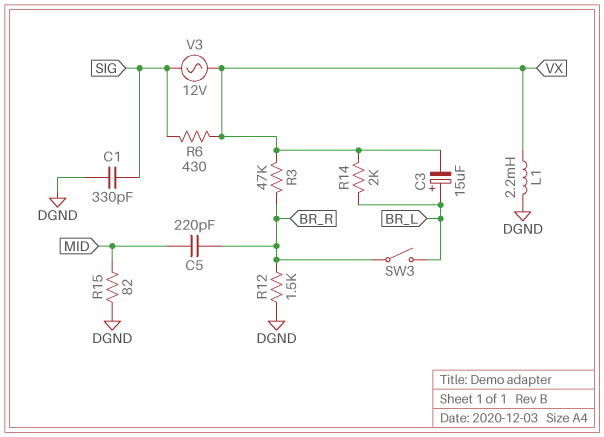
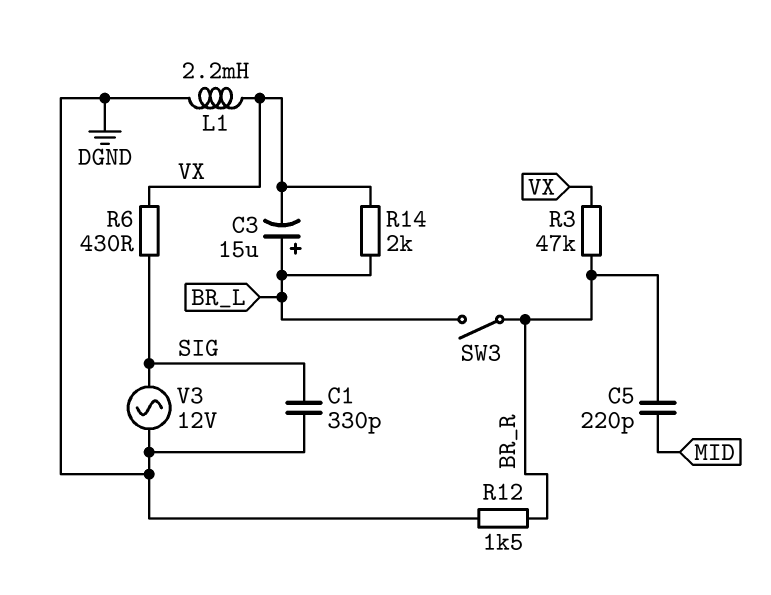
R15: 82 (DGND, MID) -> none
V3: AC 12V (SIG, VX) -> AC 12V (DGND, SIG)

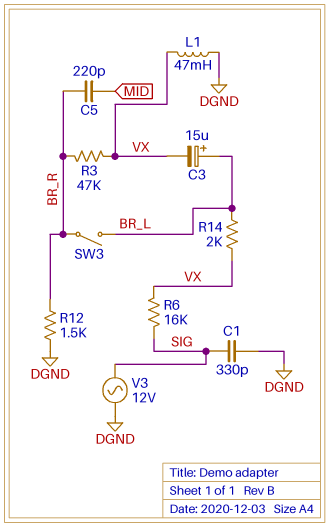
L1: 2.2mH (DGND, VX) -> 47mH (DGND, VX)
R6: 430 (SIG, VX) -> 16k (SIG, VX)

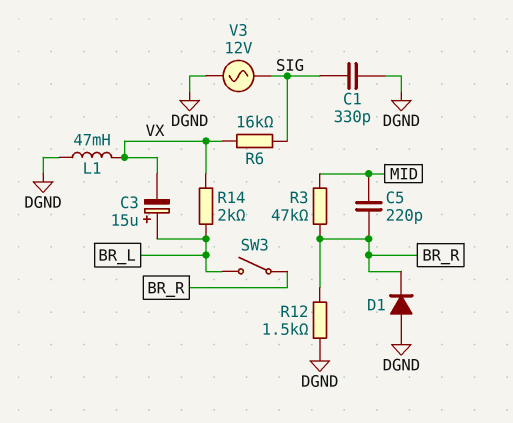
D1: none -> diode (A DGND, K BR_R)
R3: 47k (BR_R, VX) -> 47k (BR_R, MID)

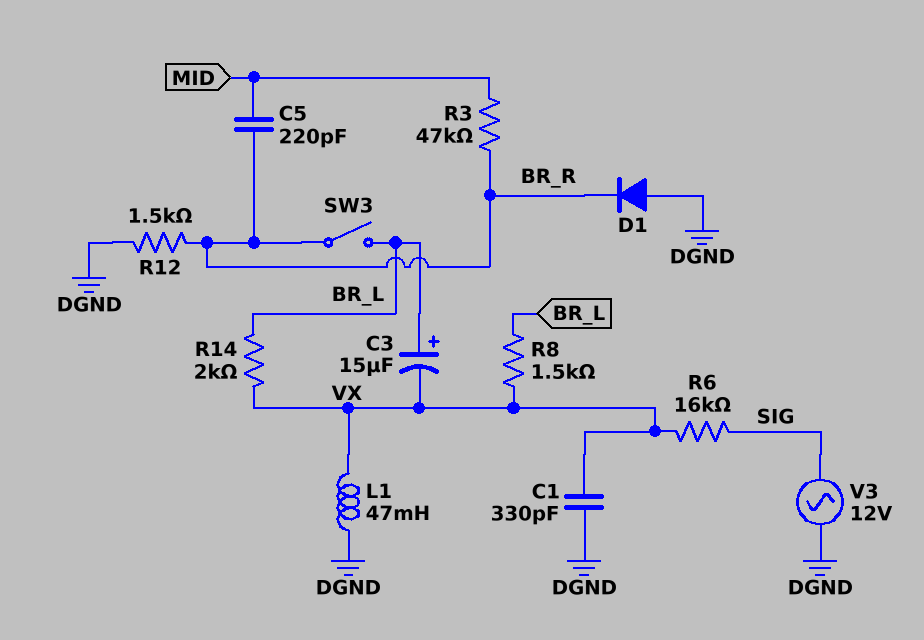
C1: 330pF (DGND, SIG) -> 330pF (DGND, VX)
R8: none -> 1.5k (BR_L, VX)

